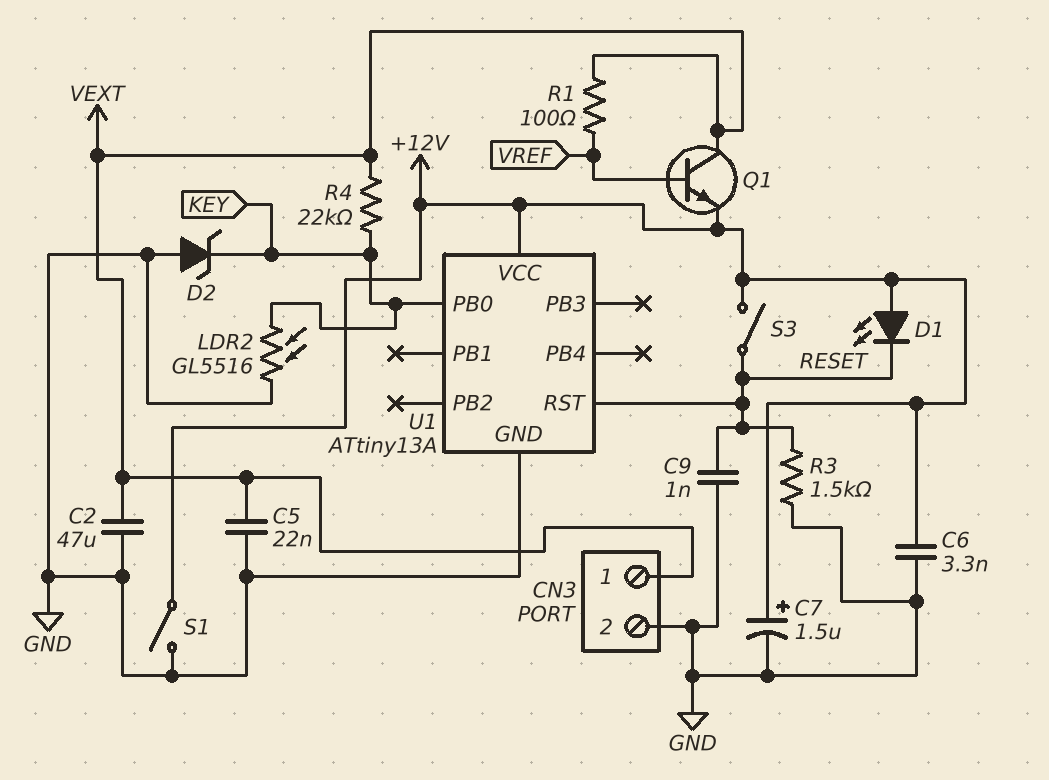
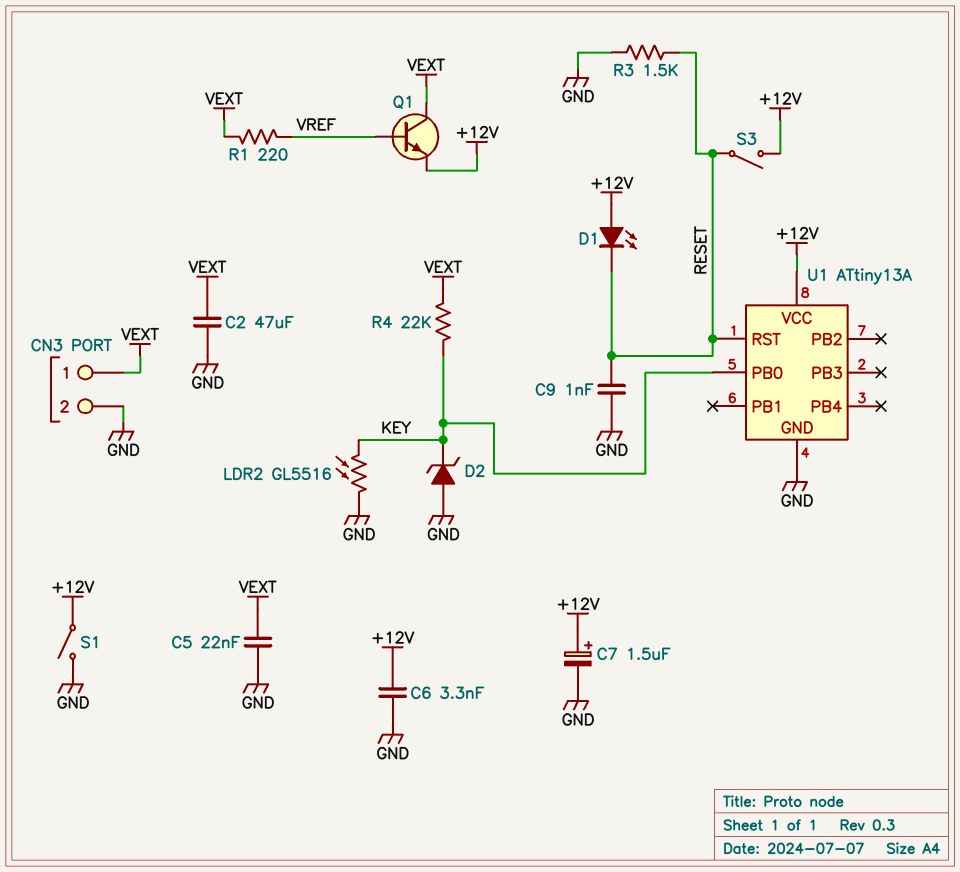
R1: 100 (VEXT, VREF) -> 220 (VEXT, VREF)

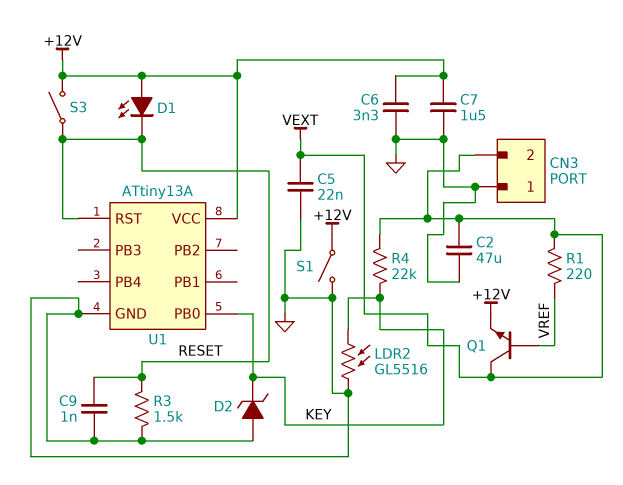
C7: 1.5uF (plus +12V, minus GND) -> 1.5uF (+12V, GND)
CN3 pin 1: VEXT -> GND
CN3 pin 2: GND -> VEXT

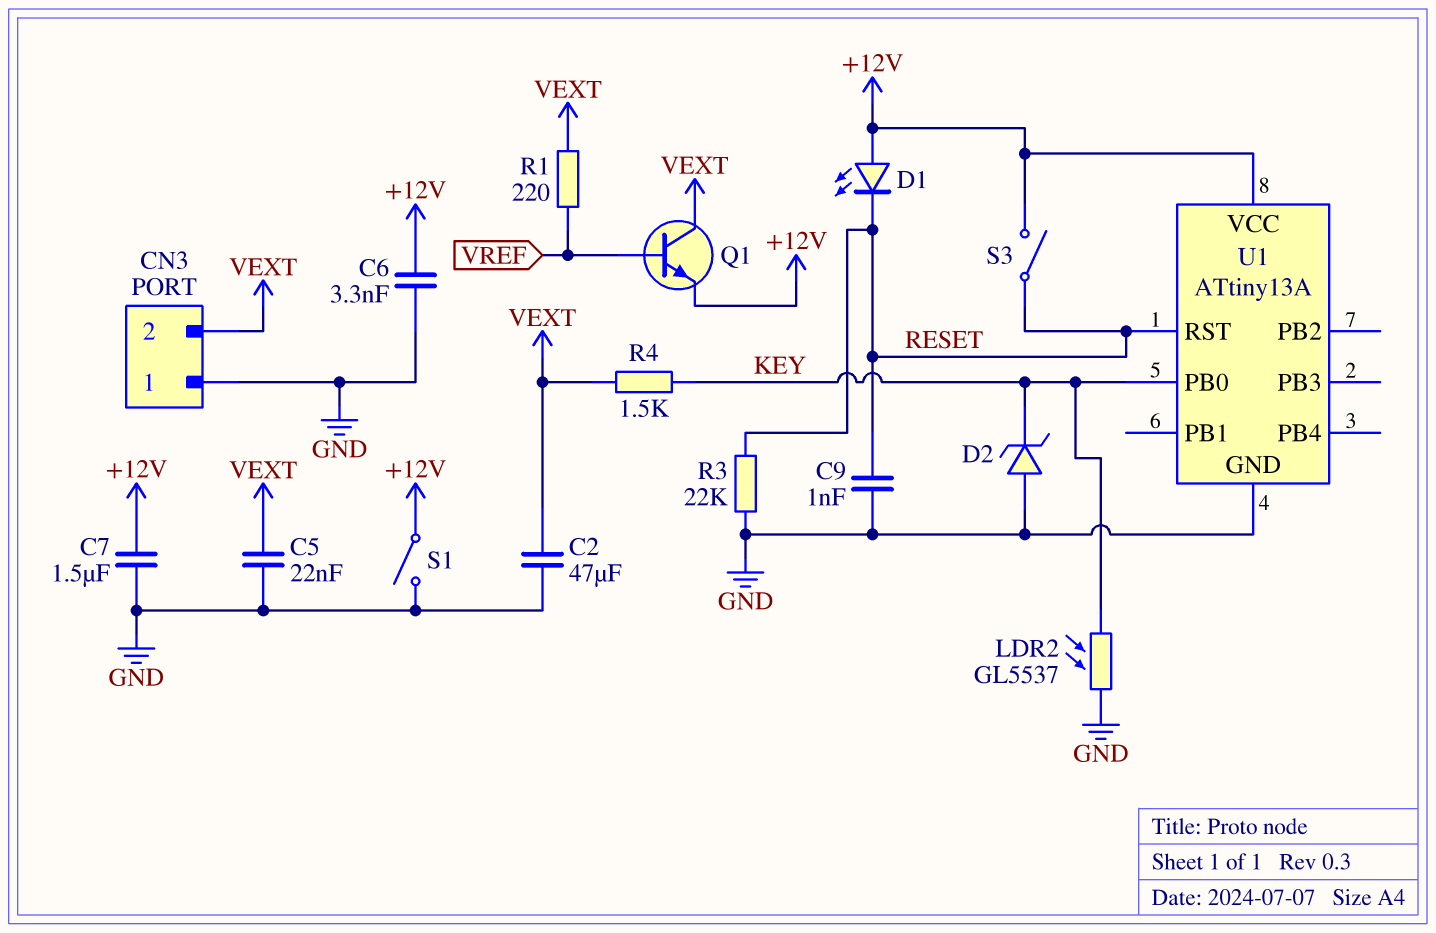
LDR2: GL5516 (GND, KEY) -> GL5537 (GND, KEY)
R3: 1.5k (GND, RESET) -> 22k (GND, RESET)
R4: 22k (KEY, VEXT) -> 1.5k (KEY, VEXT)

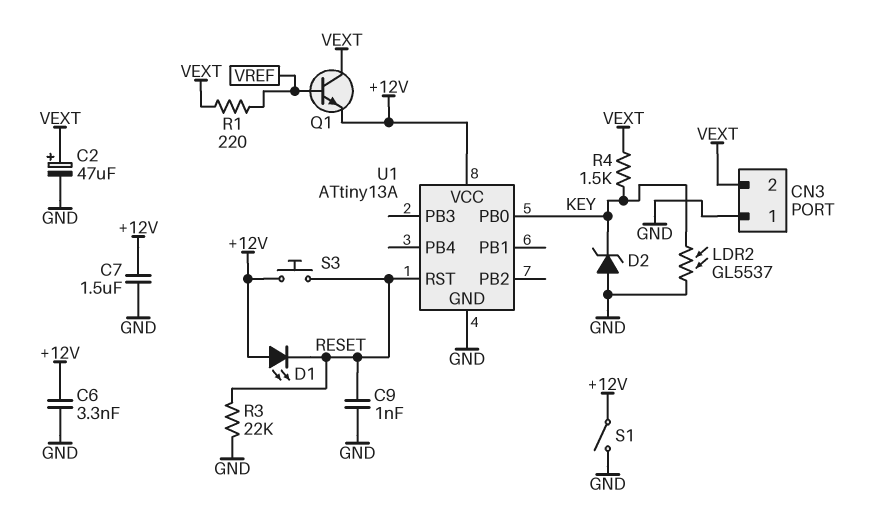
C2: 47uF (GND, VEXT) -> 47uF (plus VEXT, minus GND)
C5: 22nF (GND, VEXT) -> none
S3: switch (+12V, RESET) -> button (+12V, RESET)

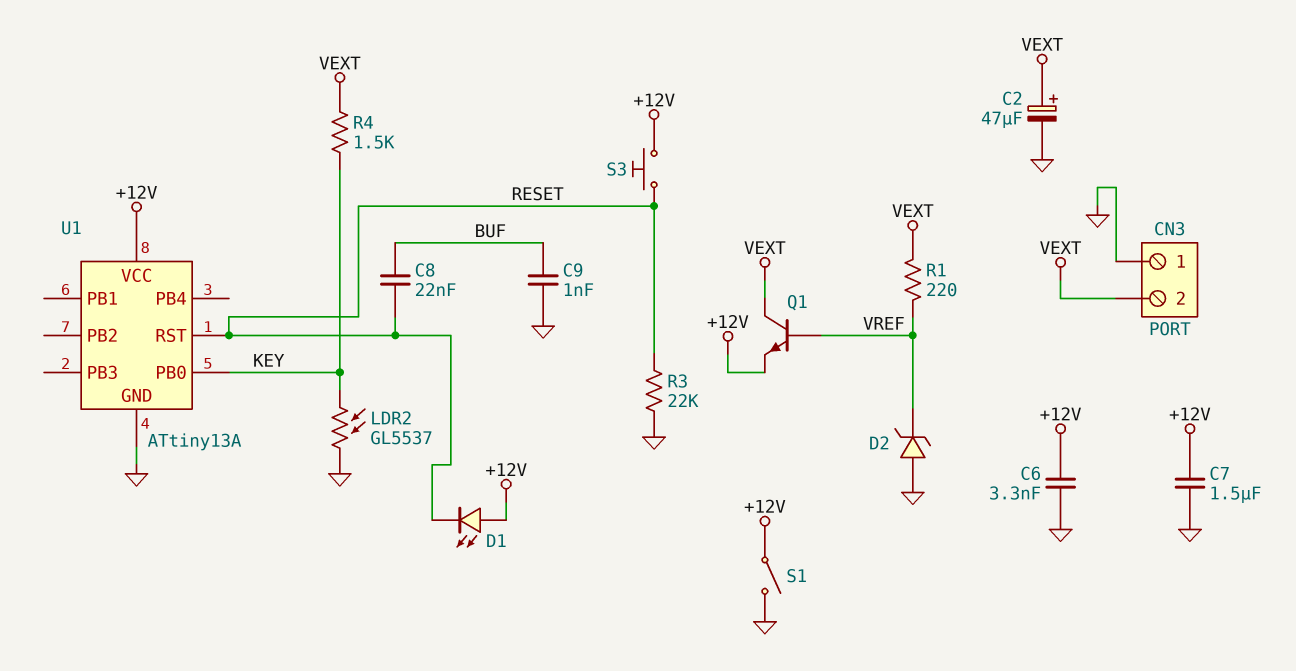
C8: none -> 22nF (BUF, RESET)
C9: 1nF (GND, RESET) -> 1nF (BUF, GND)
D2: zener (A GND, K KEY) -> zener (A GND, K VREF)

